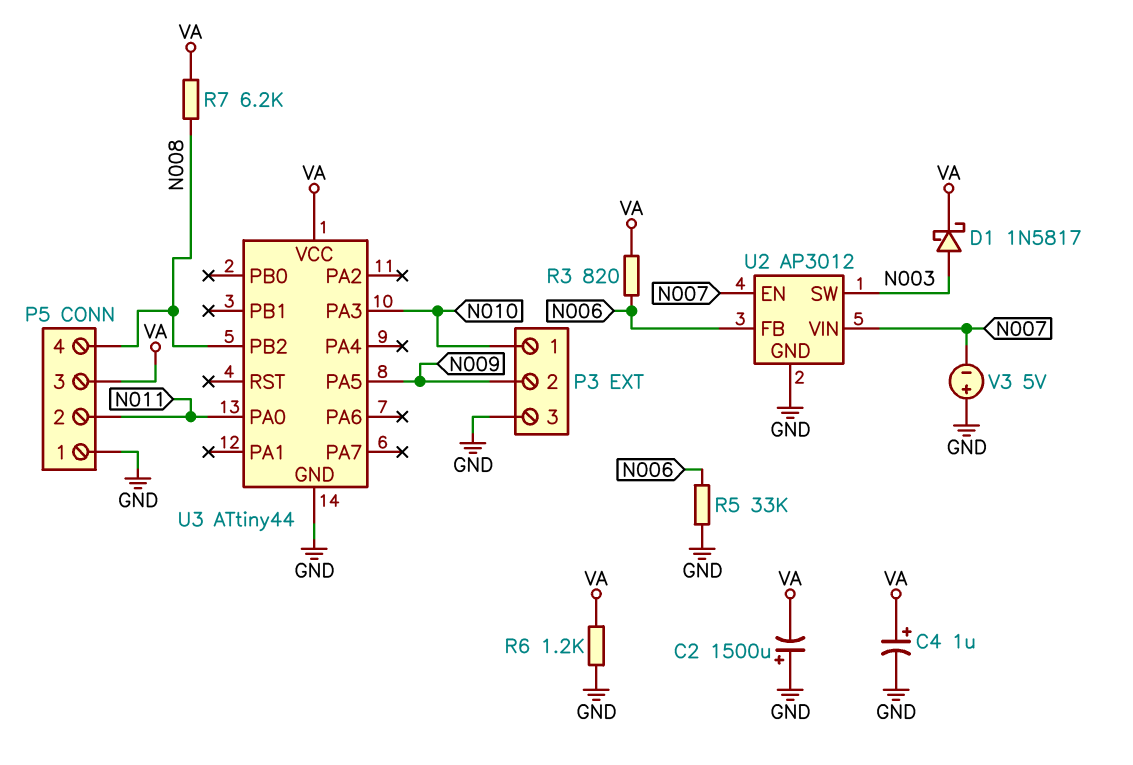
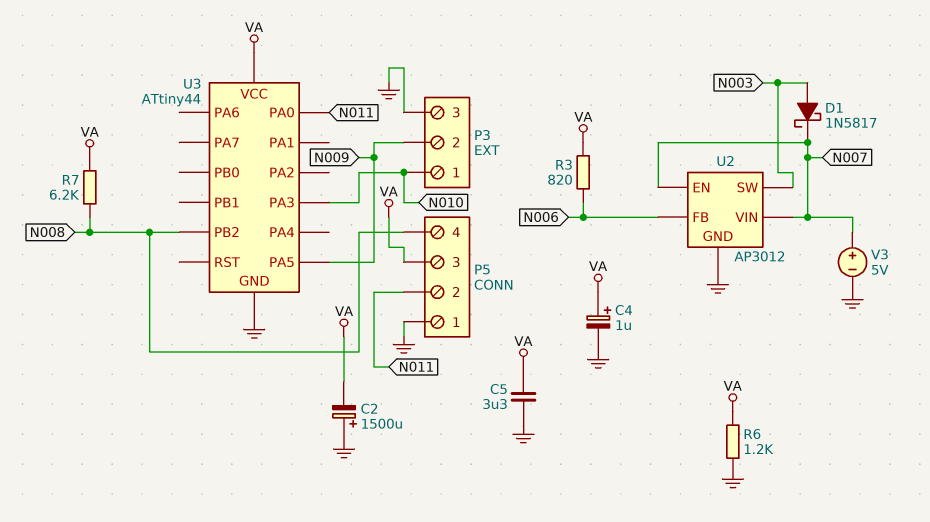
C5: none -> 3.3uF (GND, VA)
D1: schottky 1N5817 (A N003, K VA) -> schottky 1N5817 (A N003, K N007)
R5: 33k (GND, N006) -> none
V3: 5V (plus GND, minus N007) -> 5V (plus N007, minus GND)

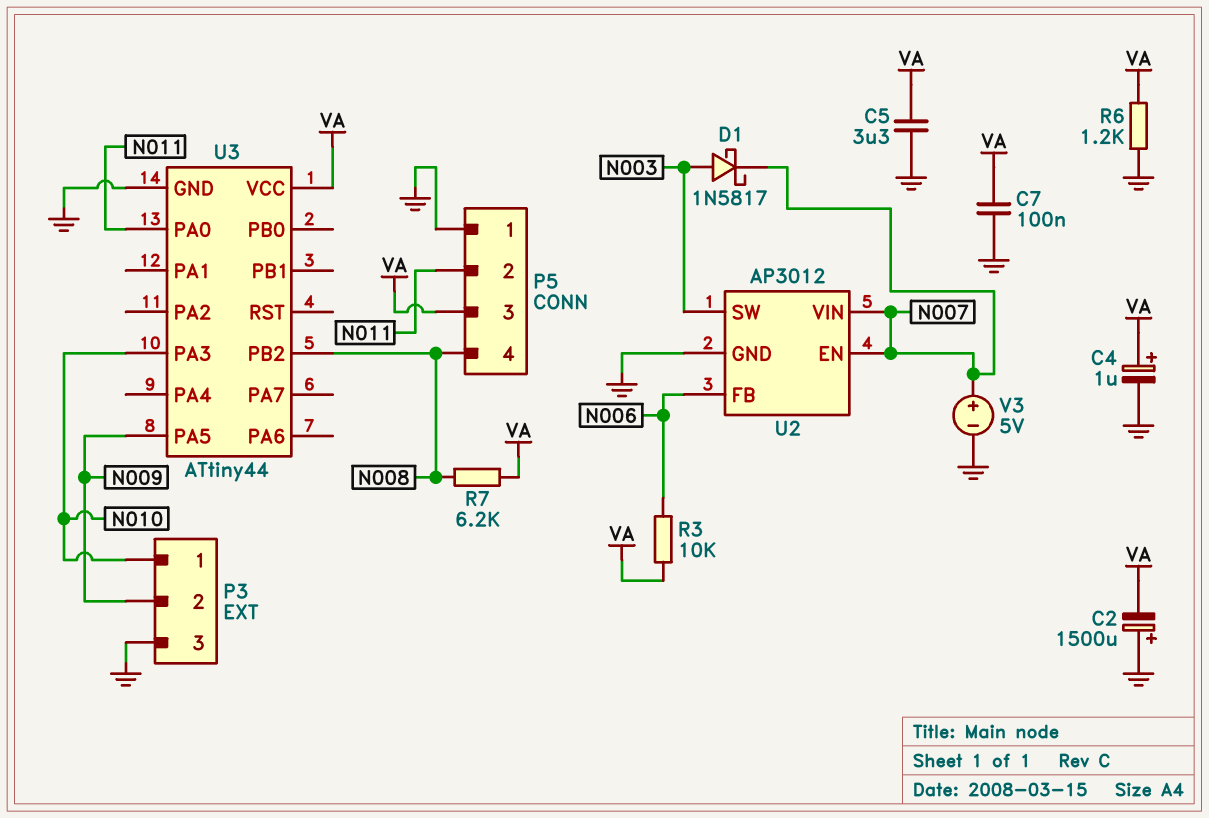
C7: none -> 100nF (GND, VA)
R3: 820 (N006, VA) -> 10k (N006, VA)

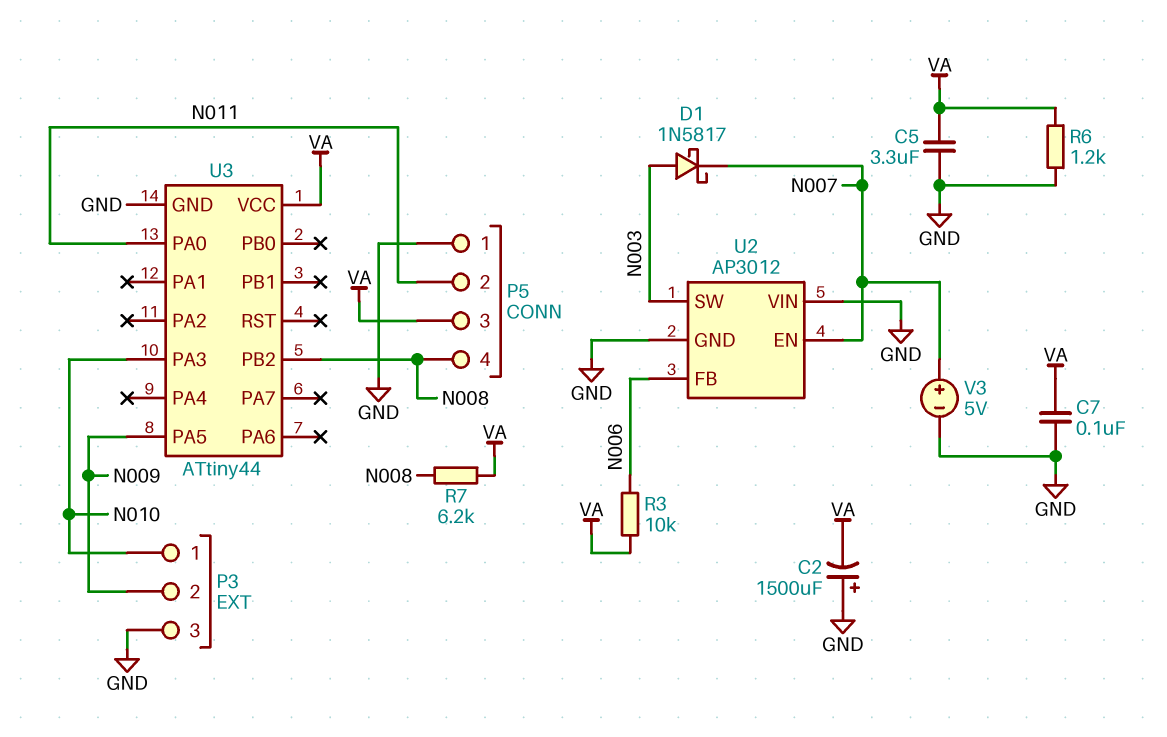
C4: 1uF (plus VA, minus GND) -> none
U2 pin VIN: N007 -> GND

